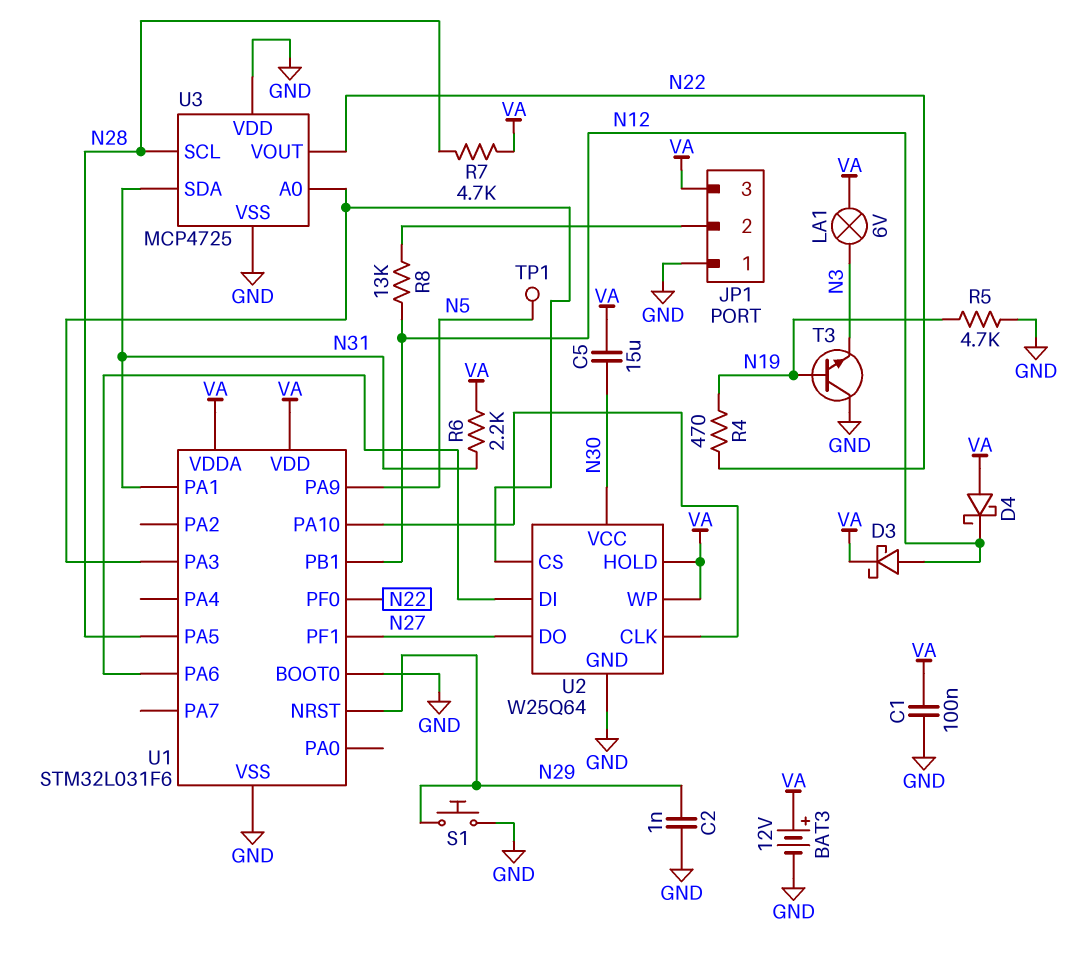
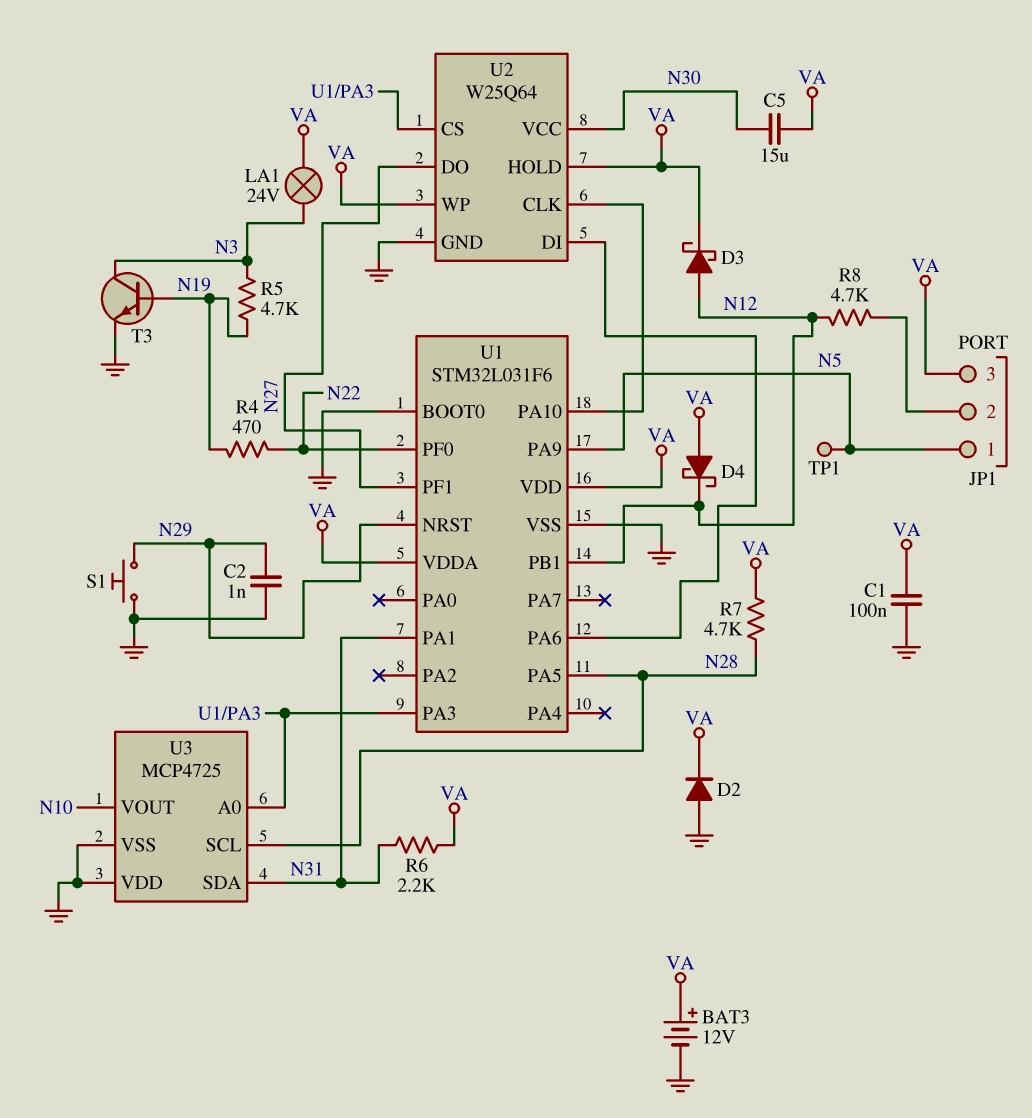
D2: none -> diode (A GND, K VA)
JP1 pin 1: GND -> N5
LA1: lamp 6V (N3, VA) -> lamp 24V (N3, VA)
R5: 4.7k (GND, N19) -> 4.7k (N3, N19)
R8: 13k (JP1/2, N12) -> 4.7k (JP1/2, N12)
T3: NPN (B N19, C GND, E N3) -> NPN (B N19, C N3, E GND)
U3 pin VOUT: N22 -> N10

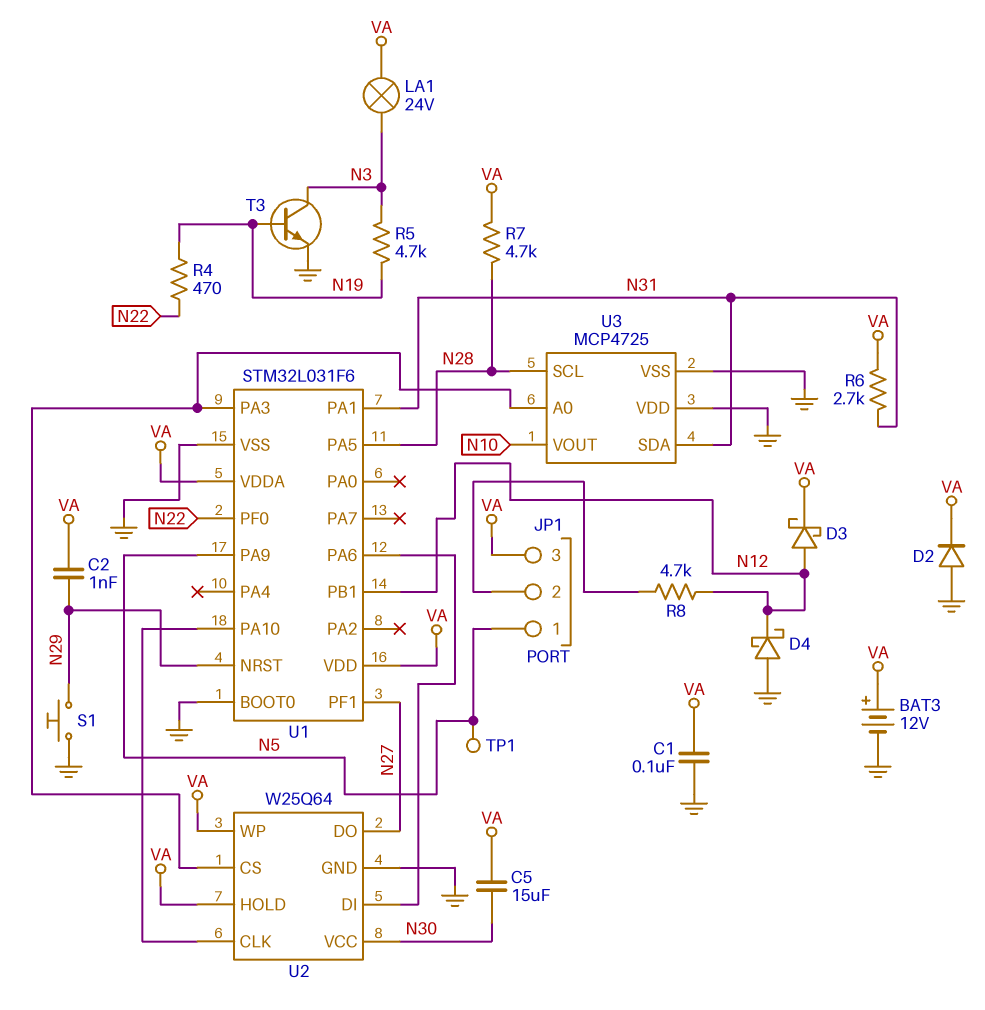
C2: 1nF (GND, N29) -> 1nF (N29, VA)
D4: schottky (A VA, K N12) -> schottky (A GND, K N12)
R6: 2.2k (N31, VA) -> 2.7k (N31, VA)

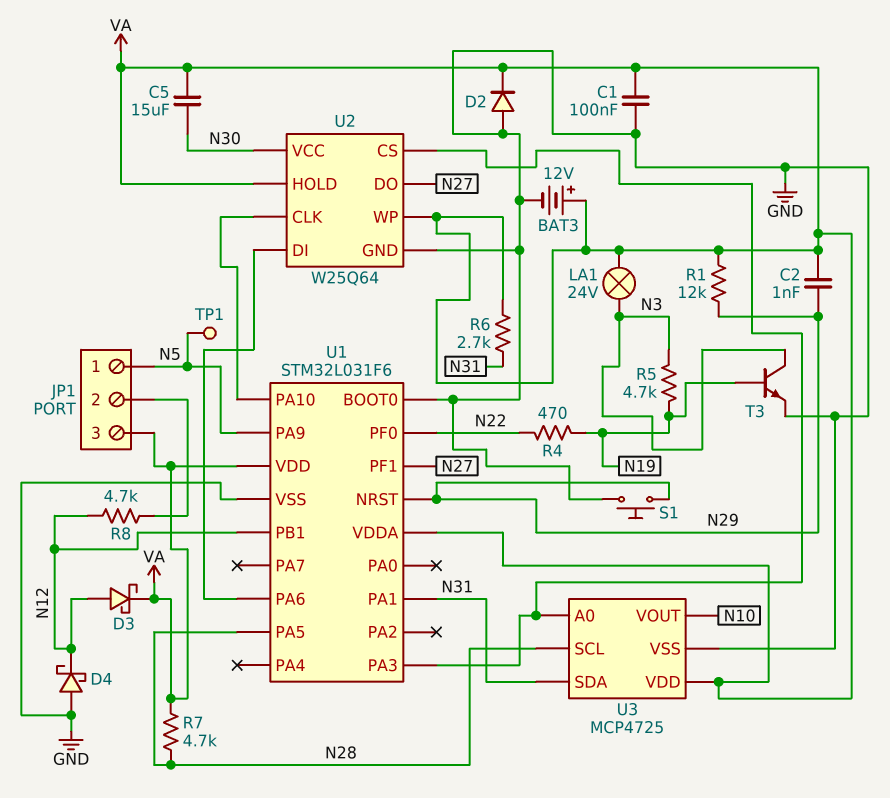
R1: none -> 12k (N29, VA)
U3 pin VDD: GND -> VA

